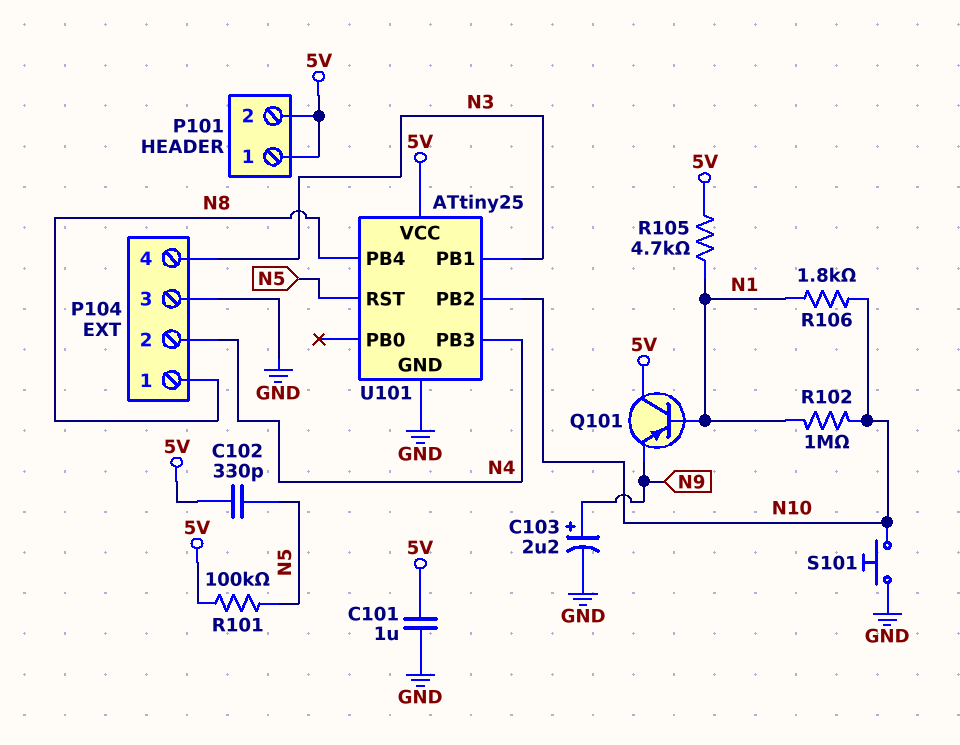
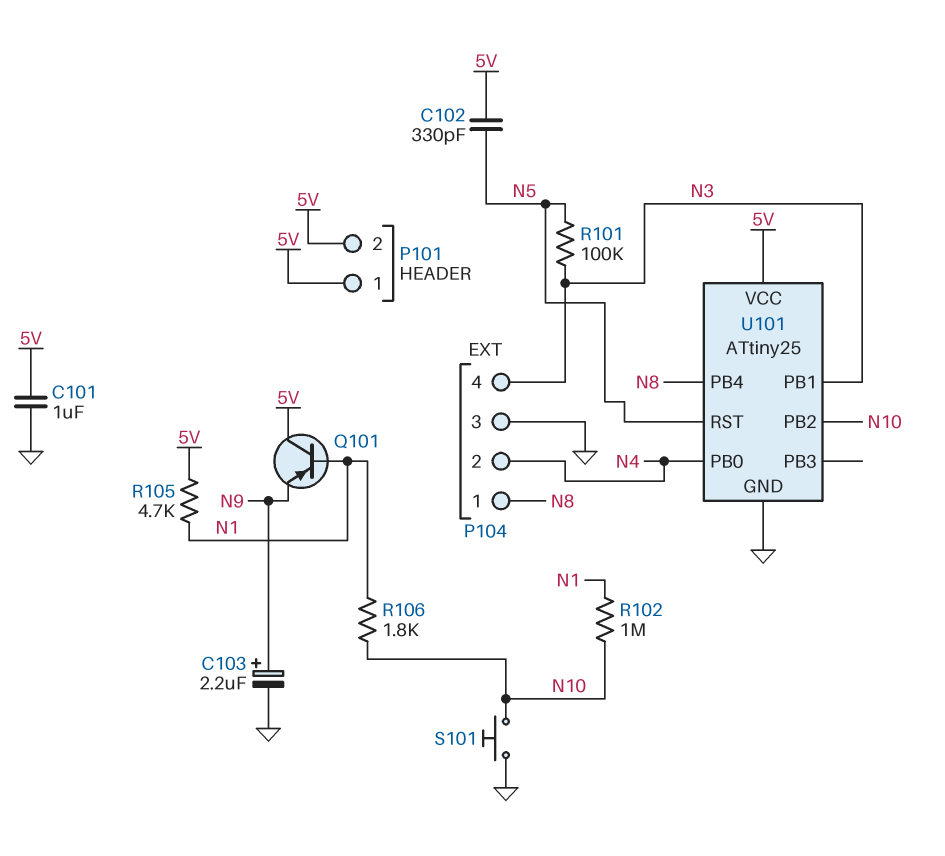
R101: 100k (5V, N5) -> 100k (N3, N5)
U101 pin PB0: none -> N4
U101 pin PB3: N4 -> none

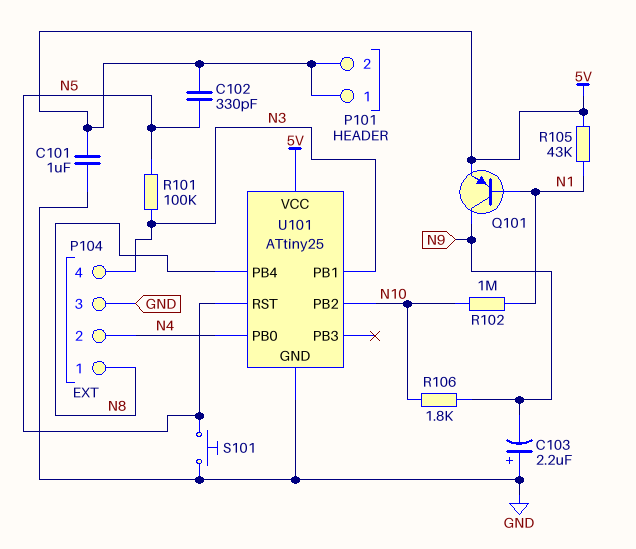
C103: 2.2uF (plus N9, minus GND) -> 2.2uF (plus GND, minus N9)
Q101: PNP (B N1, C 5V, E N9) -> PNP (B N1, C N9, E 5V)
R105: 4.7k (5V, N1) -> 43k (5V, N1)
R106: 1.8k (N1, N10) -> 1.8k (N9, N10)
S101: button (GND, N10) -> button (GND, N5)

